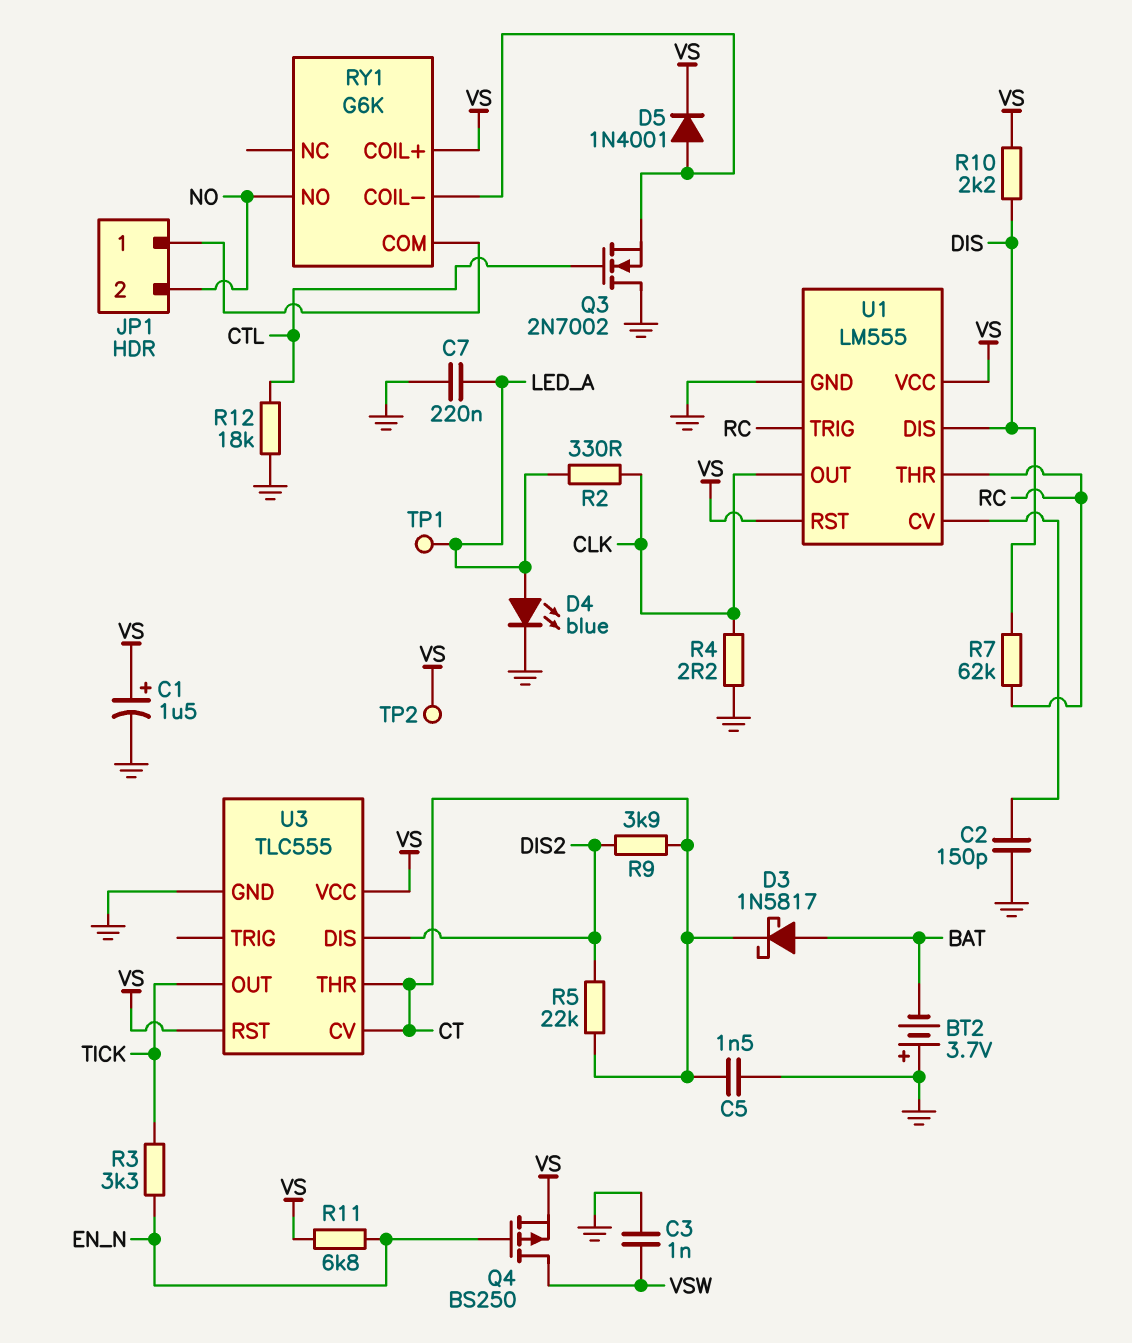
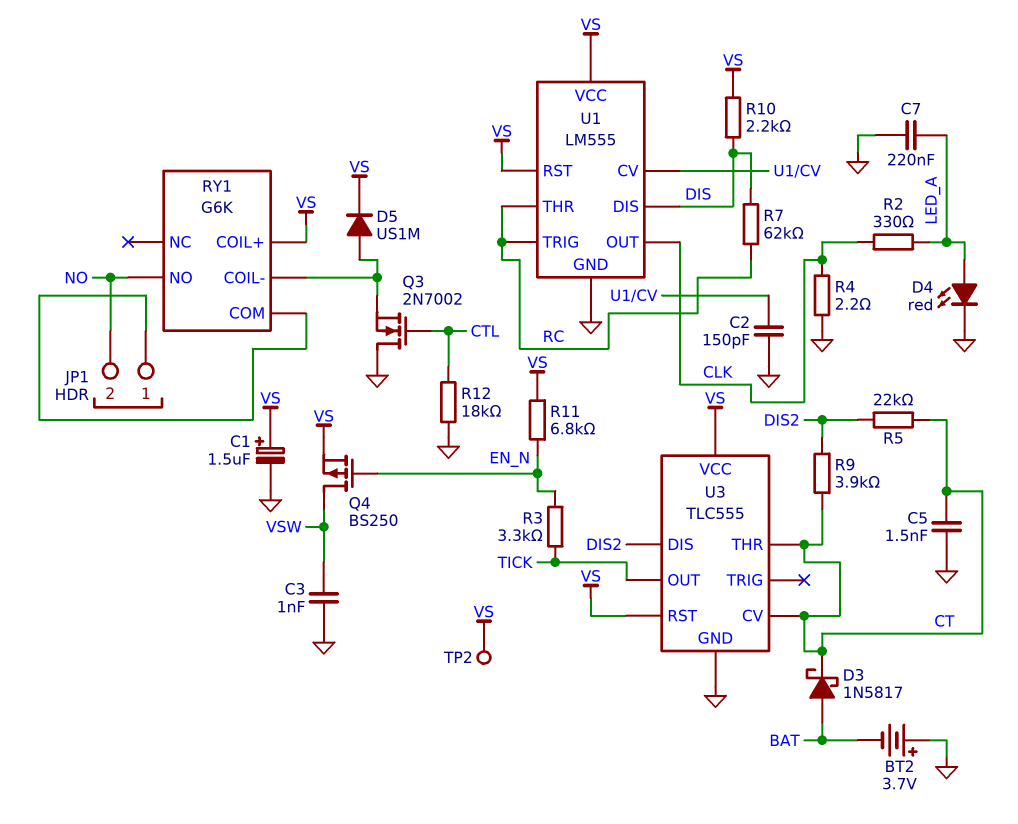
D4: LED blue (A LED_A, K GND) -> LED red (A LED_A, K GND)
D5: diode 1N4001 (A RY1/COIL-, K VS) -> diode US1M (A RY1/COIL-, K VS)
TP1: test point (LED_A) -> none

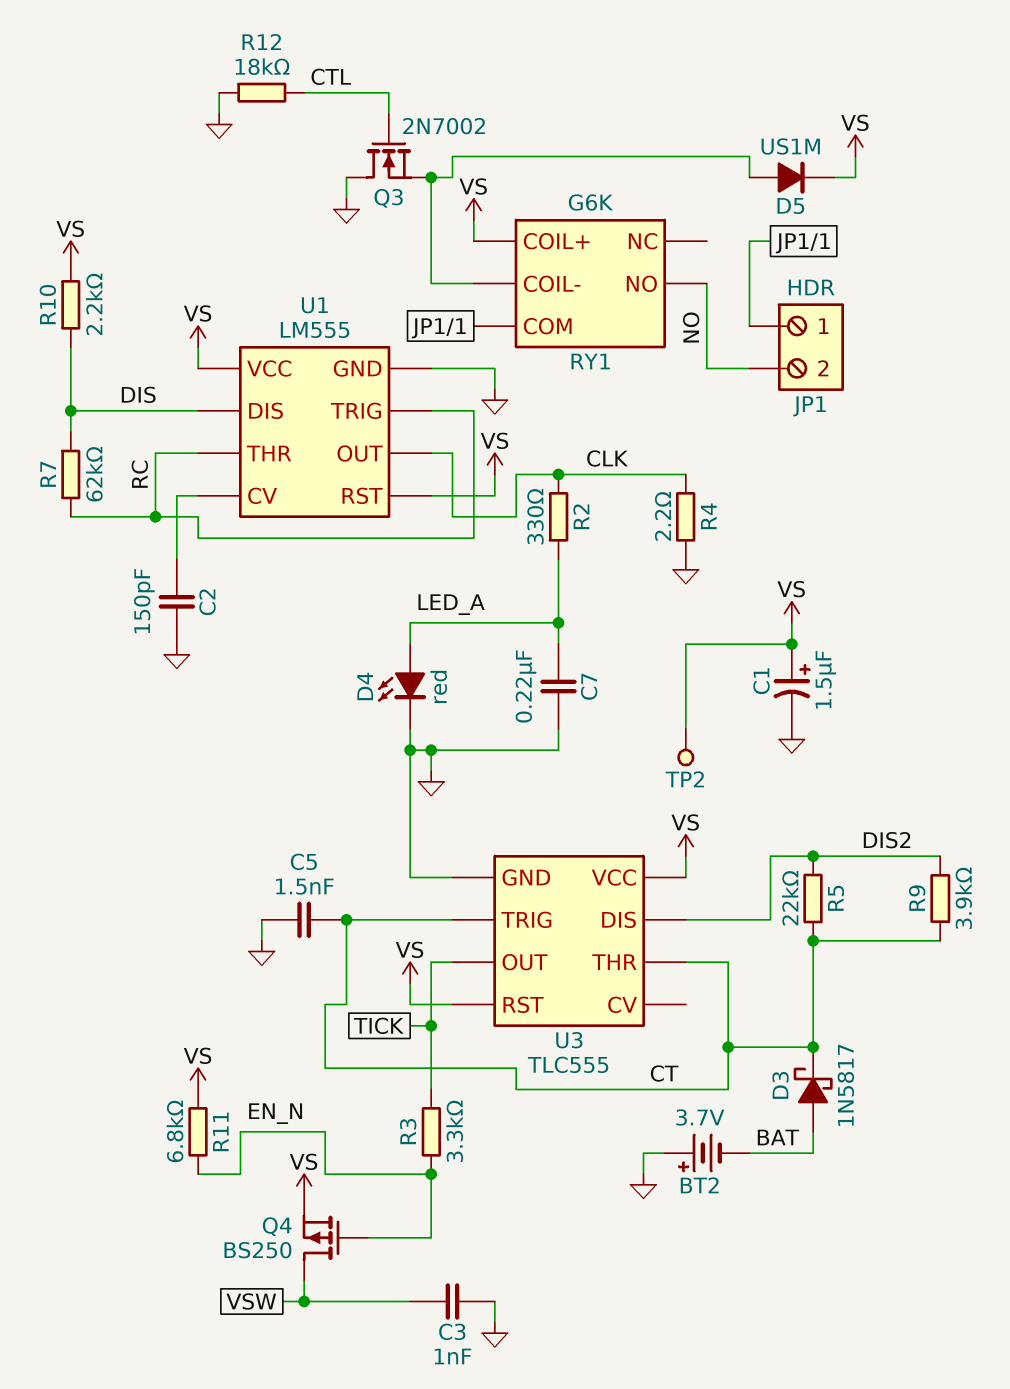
U3 pin CV: CT -> none
U3 pin TRIG: none -> CT

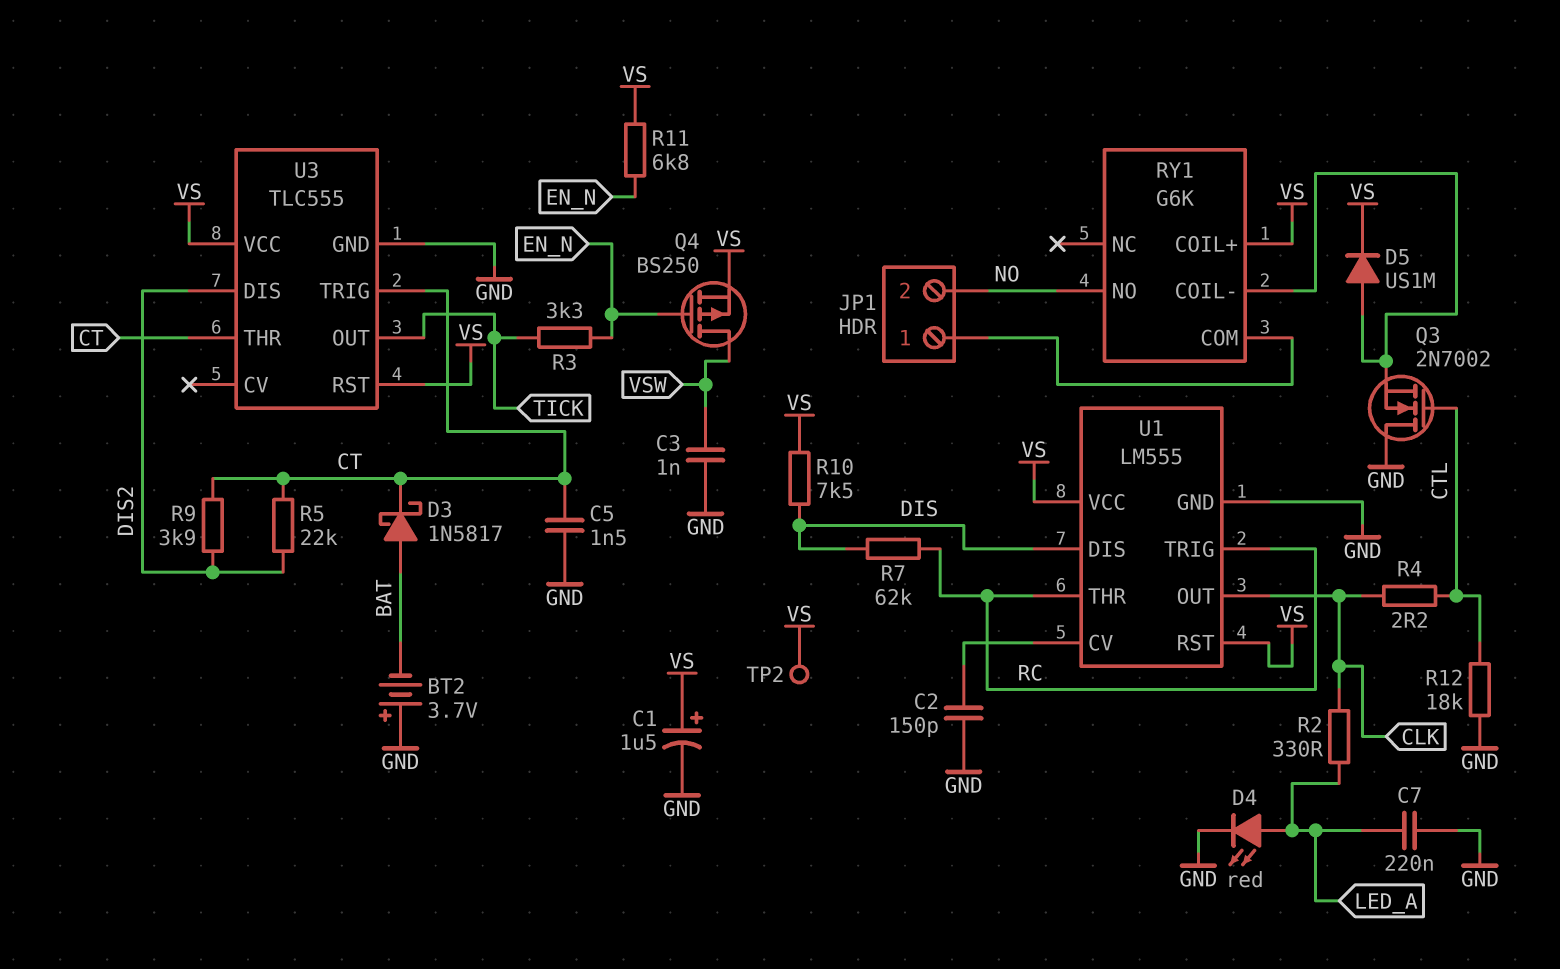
R4: 2.2 (CLK, GND) -> 2.2 (CLK, CTL)
R10: 2.2k (DIS, VS) -> 7.5k (DIS, VS)

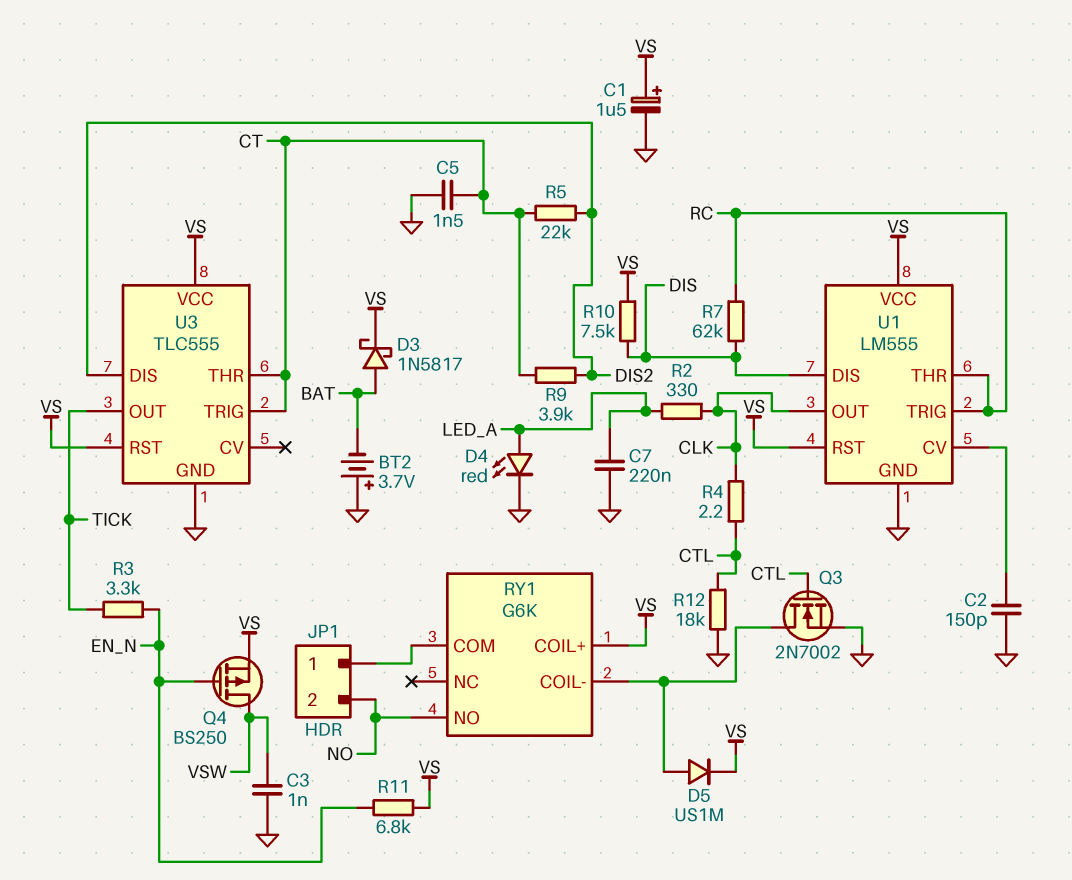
D3: schottky 1N5817 (A BAT, K CT) -> schottky 1N5817 (A BAT, K VS)
Q3: NMOS 2N7002 (G CTL, D GND, S RY1/COIL-) -> NMOS 2N7002 (G CTL, D RY1/COIL-, S GND)
TP2: test point (VS) -> none

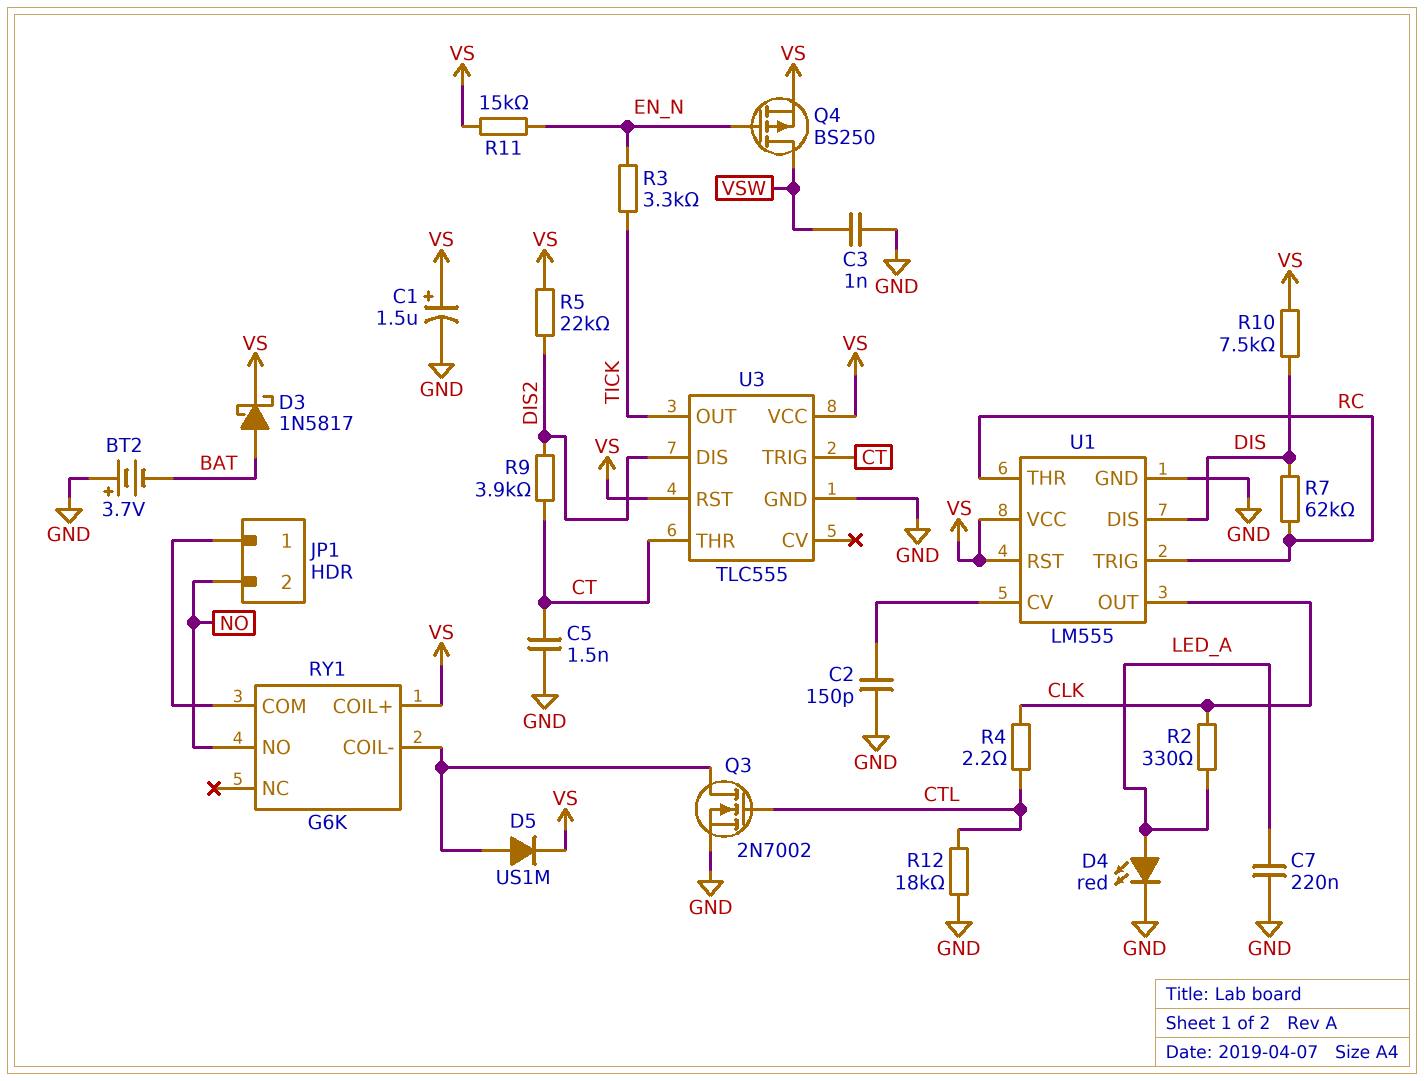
R5: 22k (CT, DIS2) -> 22k (DIS2, VS)
R11: 6.8k (EN_N, VS) -> 15k (EN_N, VS)

